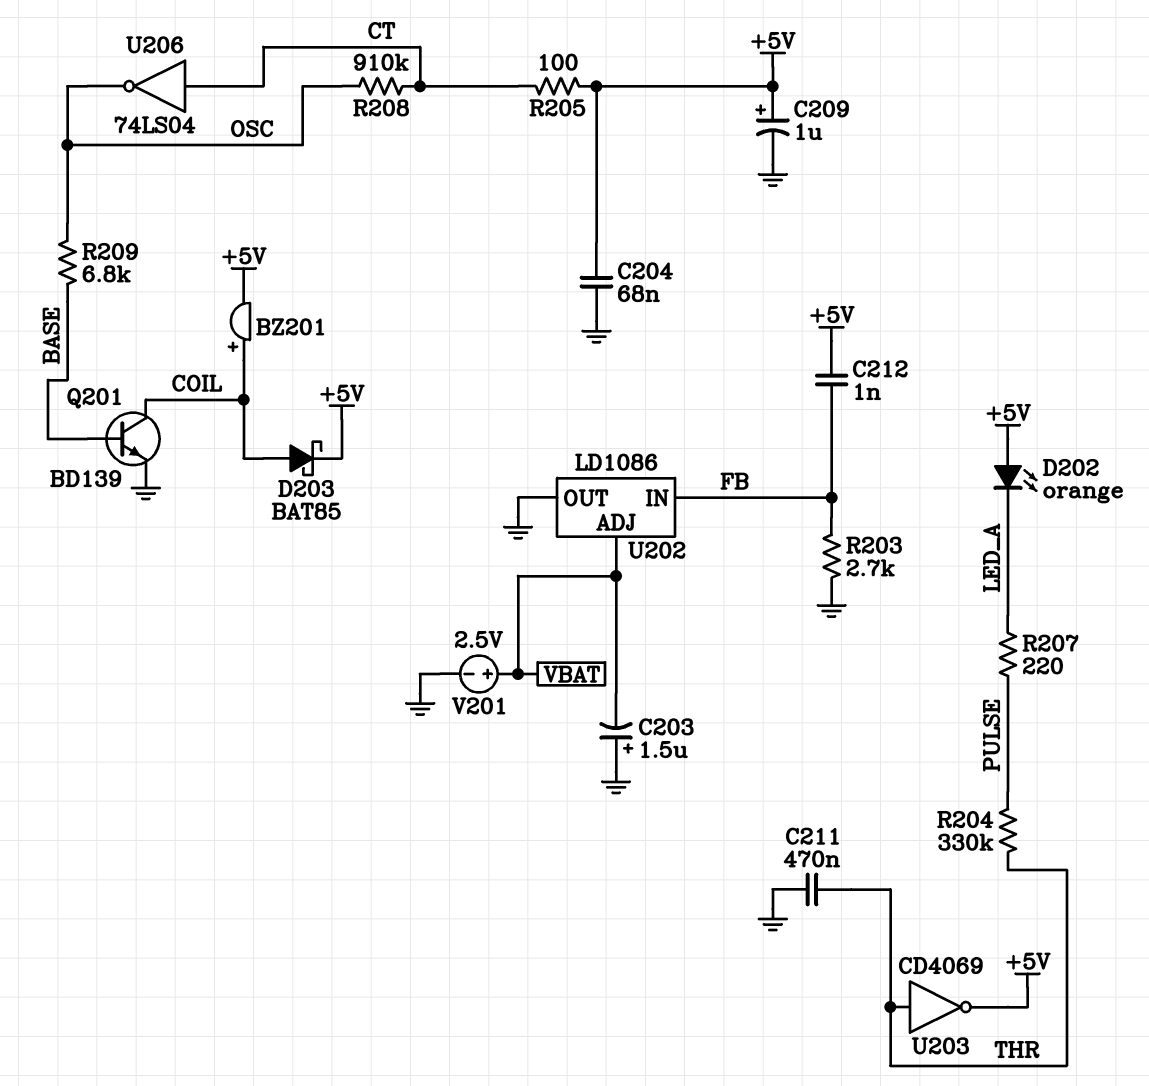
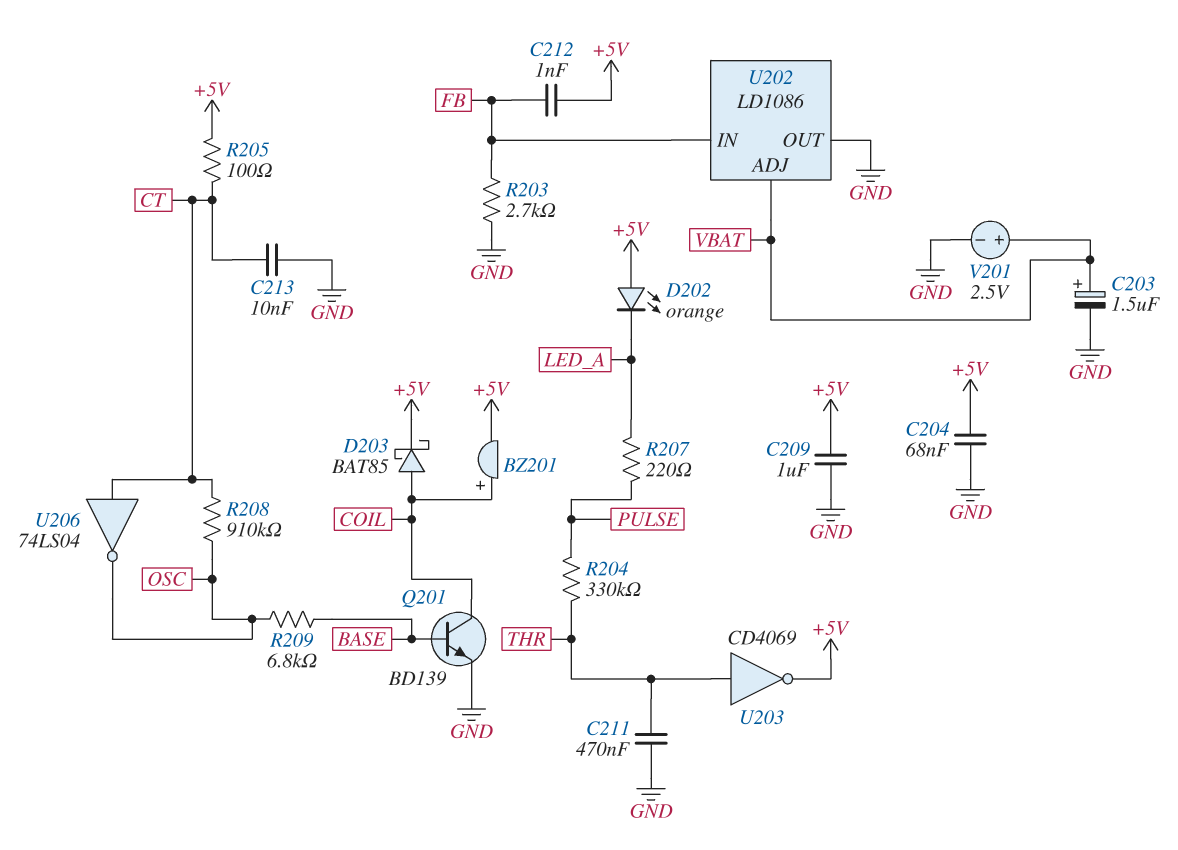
C203: 1.5uF (plus GND, minus VBAT) -> 1.5uF (plus VBAT, minus GND)
C209: 1uF (plus +5V, minus GND) -> 1uF (+5V, GND)
C213: none -> 10nF (CT, GND)

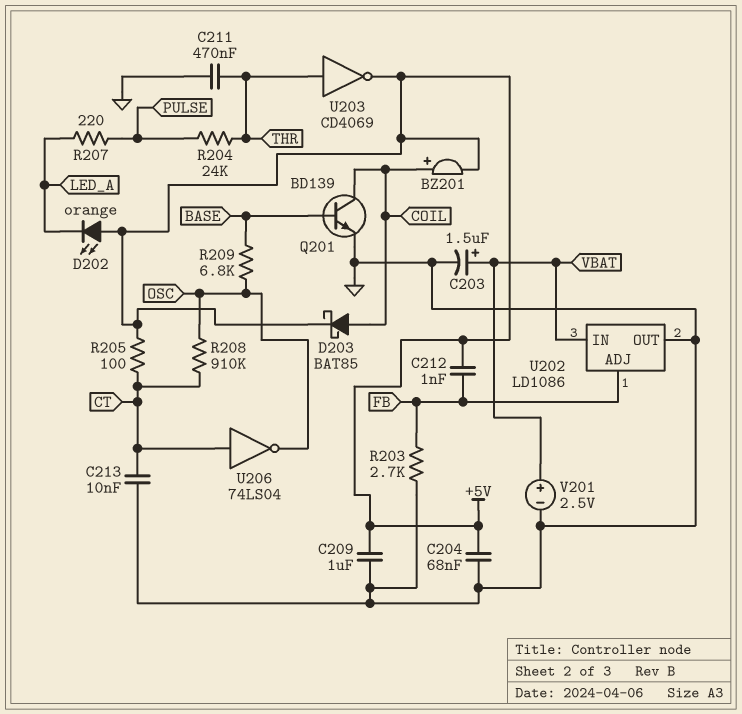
R204: 330k (PULSE, THR) -> 24k (PULSE, THR)
U202 pin ADJ: VBAT -> FB
U202 pin IN: FB -> VBAT

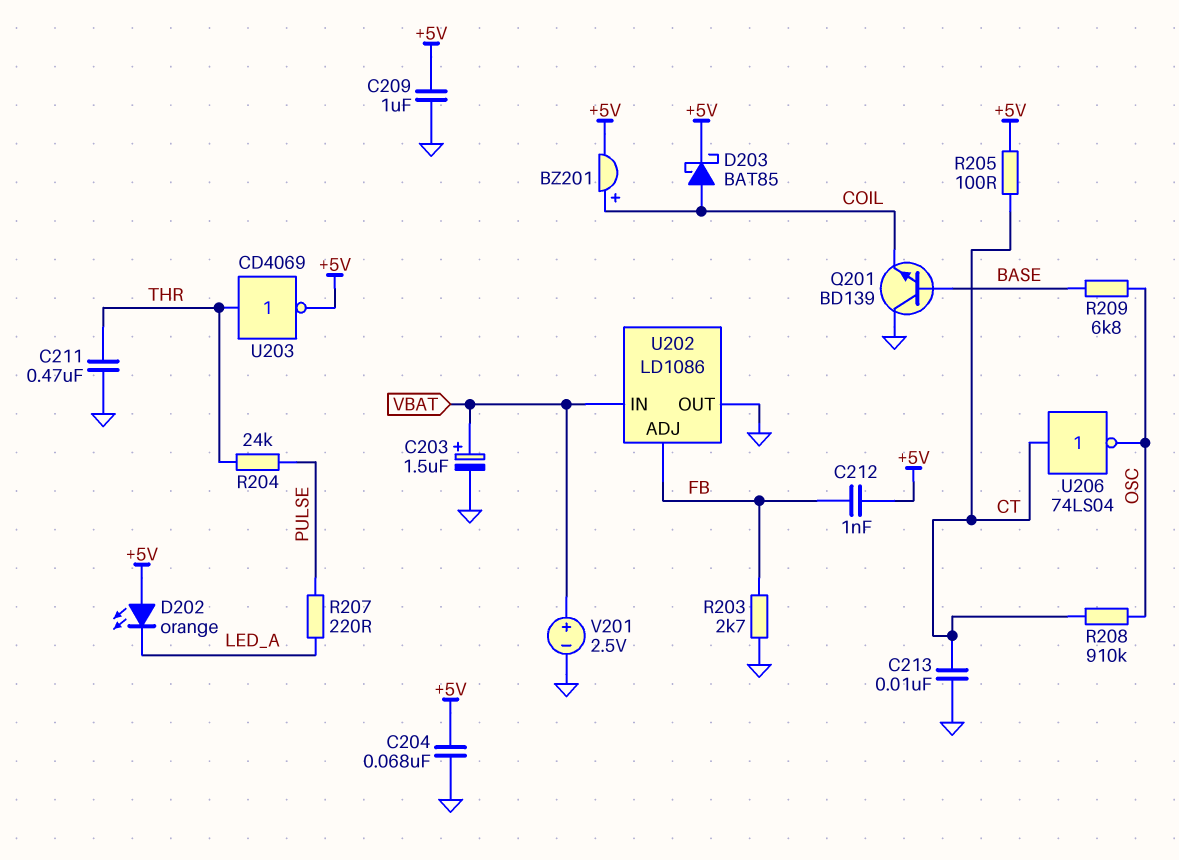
Q201: NPN BD139 (B BASE, C COIL, E GND) -> NPN BD139 (B BASE, C GND, E COIL)

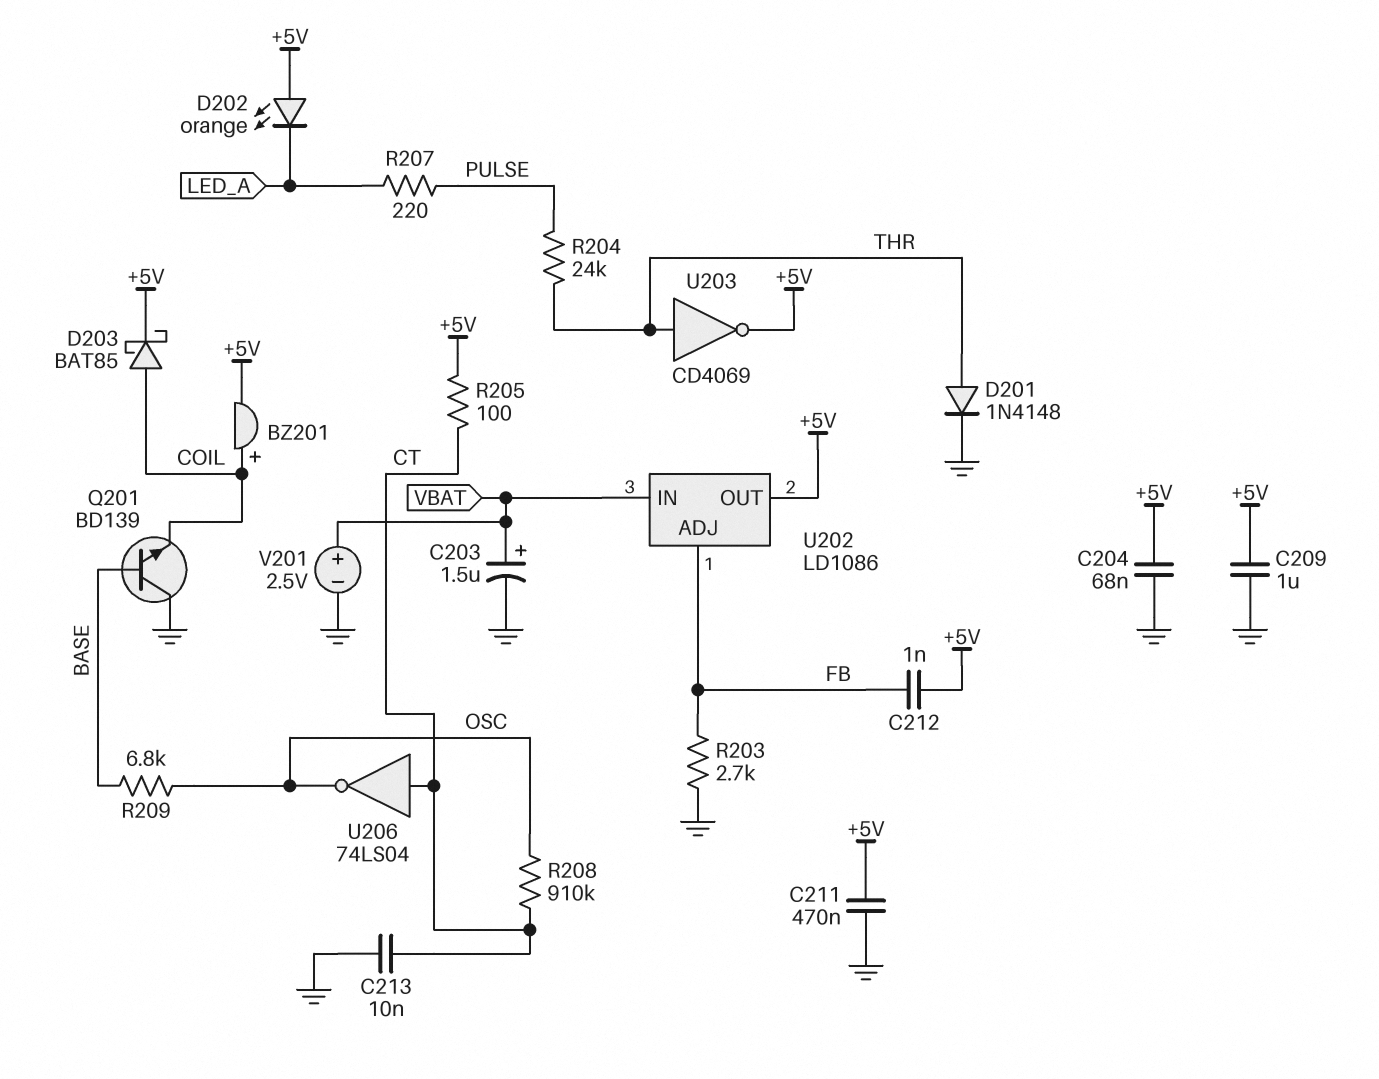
C211: 470nF (GND, THR) -> 470nF (+5V, GND)
D201: none -> diode 1N4148 (A THR, K GND)
U202 pin OUT: GND -> +5V

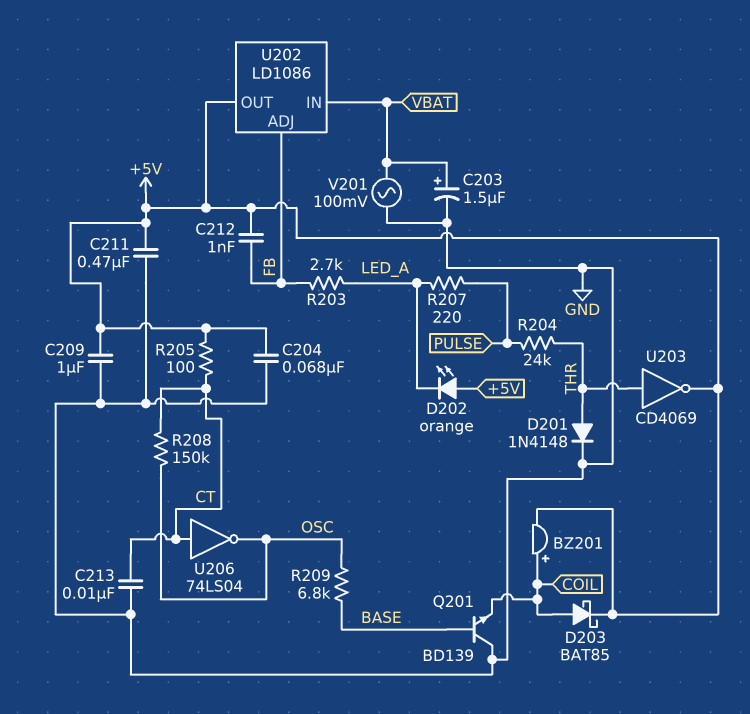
R203: 2.7k (FB, GND) -> 2.7k (FB, LED_A)
R208: 910k (CT, OSC) -> 150k (CT, OSC)
V201: 2.5V (plus VBAT, minus GND) -> AC 100mV (GND, VBAT)

